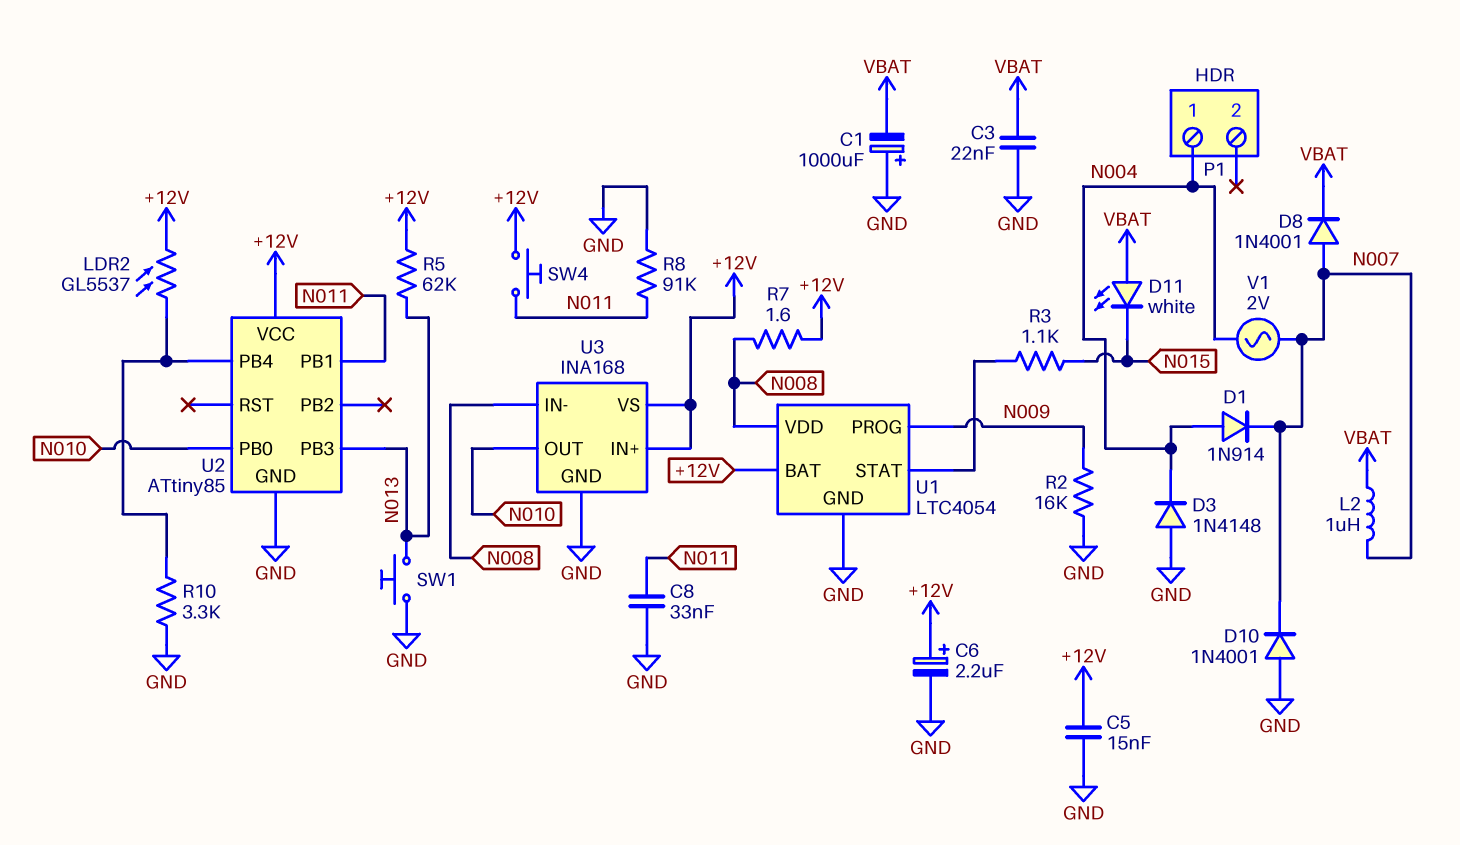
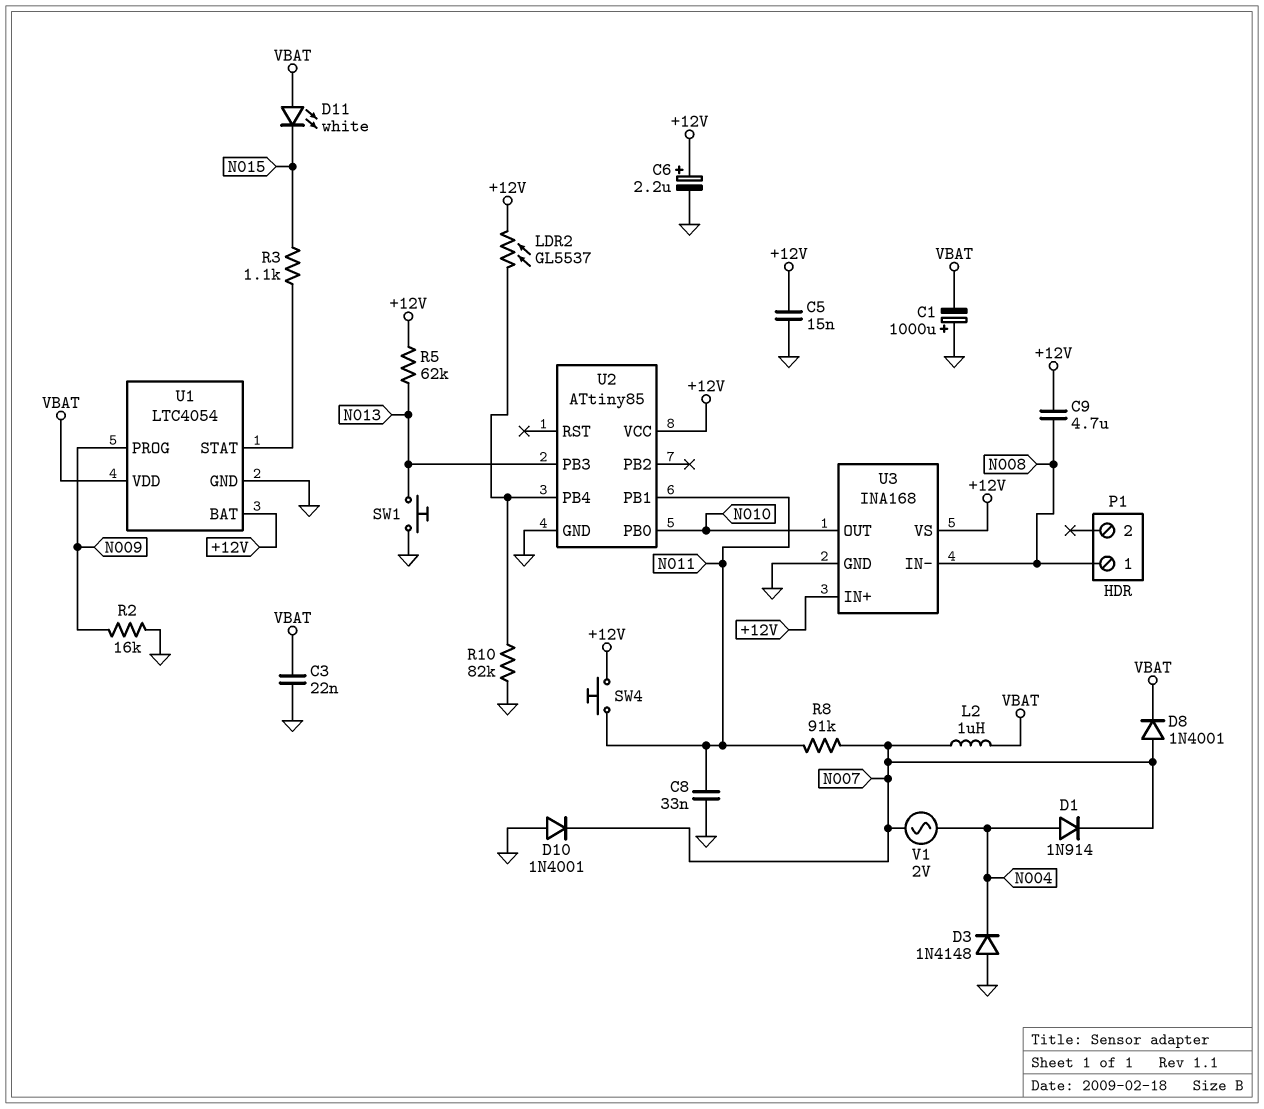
C9: none -> 4.7uF (+12V, N008)
P1 pin 1: N004 -> N008
R7: 1.6 (+12V, N008) -> none
R8: 91k (GND, N011) -> 91k (N007, N011)
R10: 3.3k (GND, U2/PB4) -> 82k (GND, U2/PB4)
U1 pin VDD: N008 -> VBAT

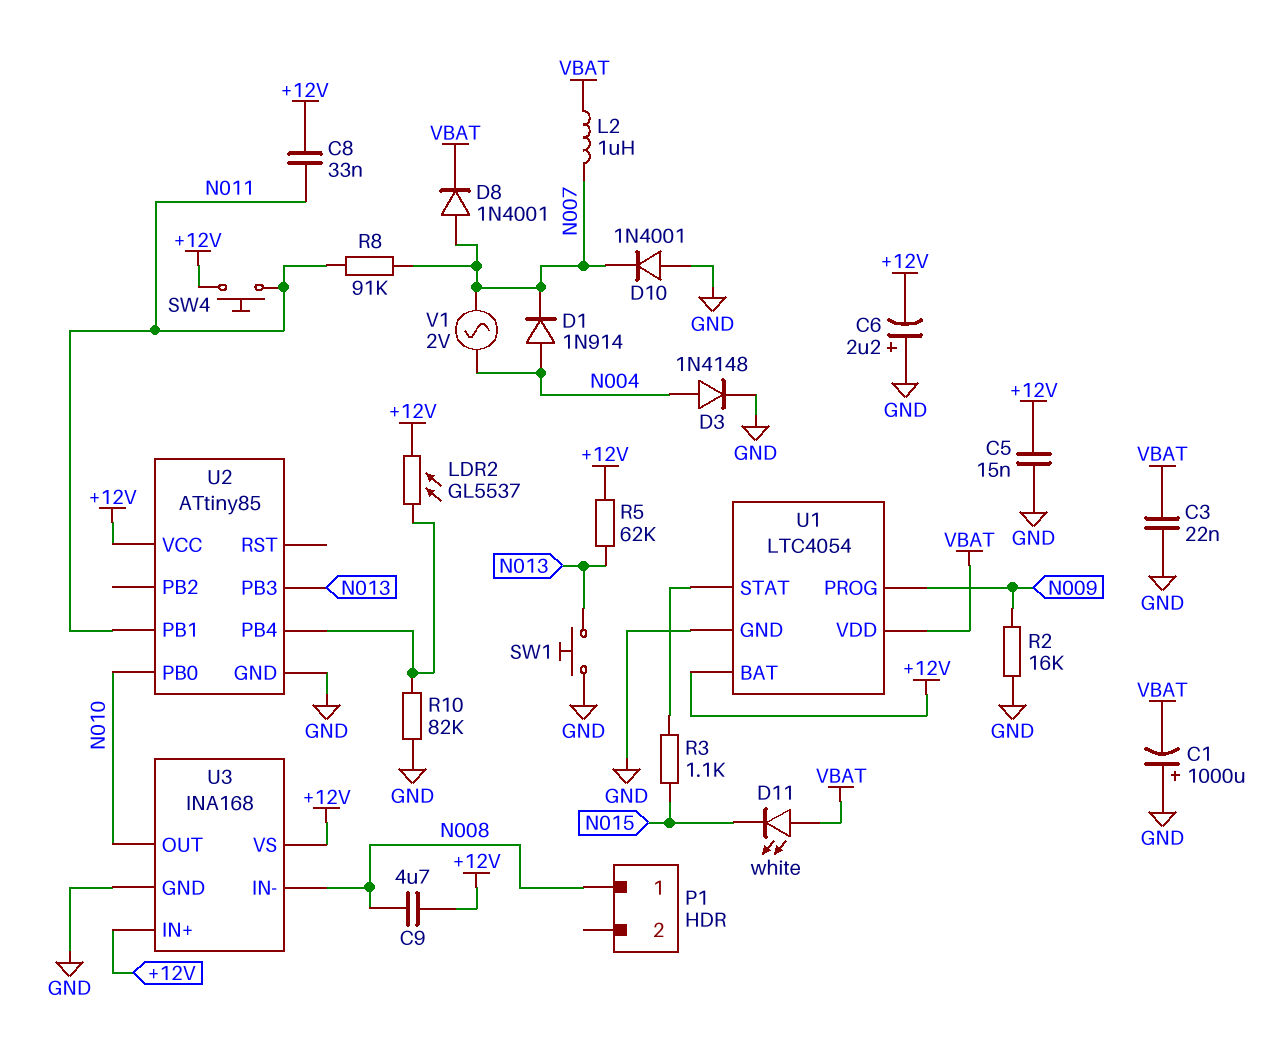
C6: 2.2uF (plus +12V, minus GND) -> 2.2uF (plus GND, minus +12V)
C8: 33nF (GND, N011) -> 33nF (+12V, N011)
D3: diode 1N4148 (A GND, K N004) -> diode 1N4148 (A N004, K GND)

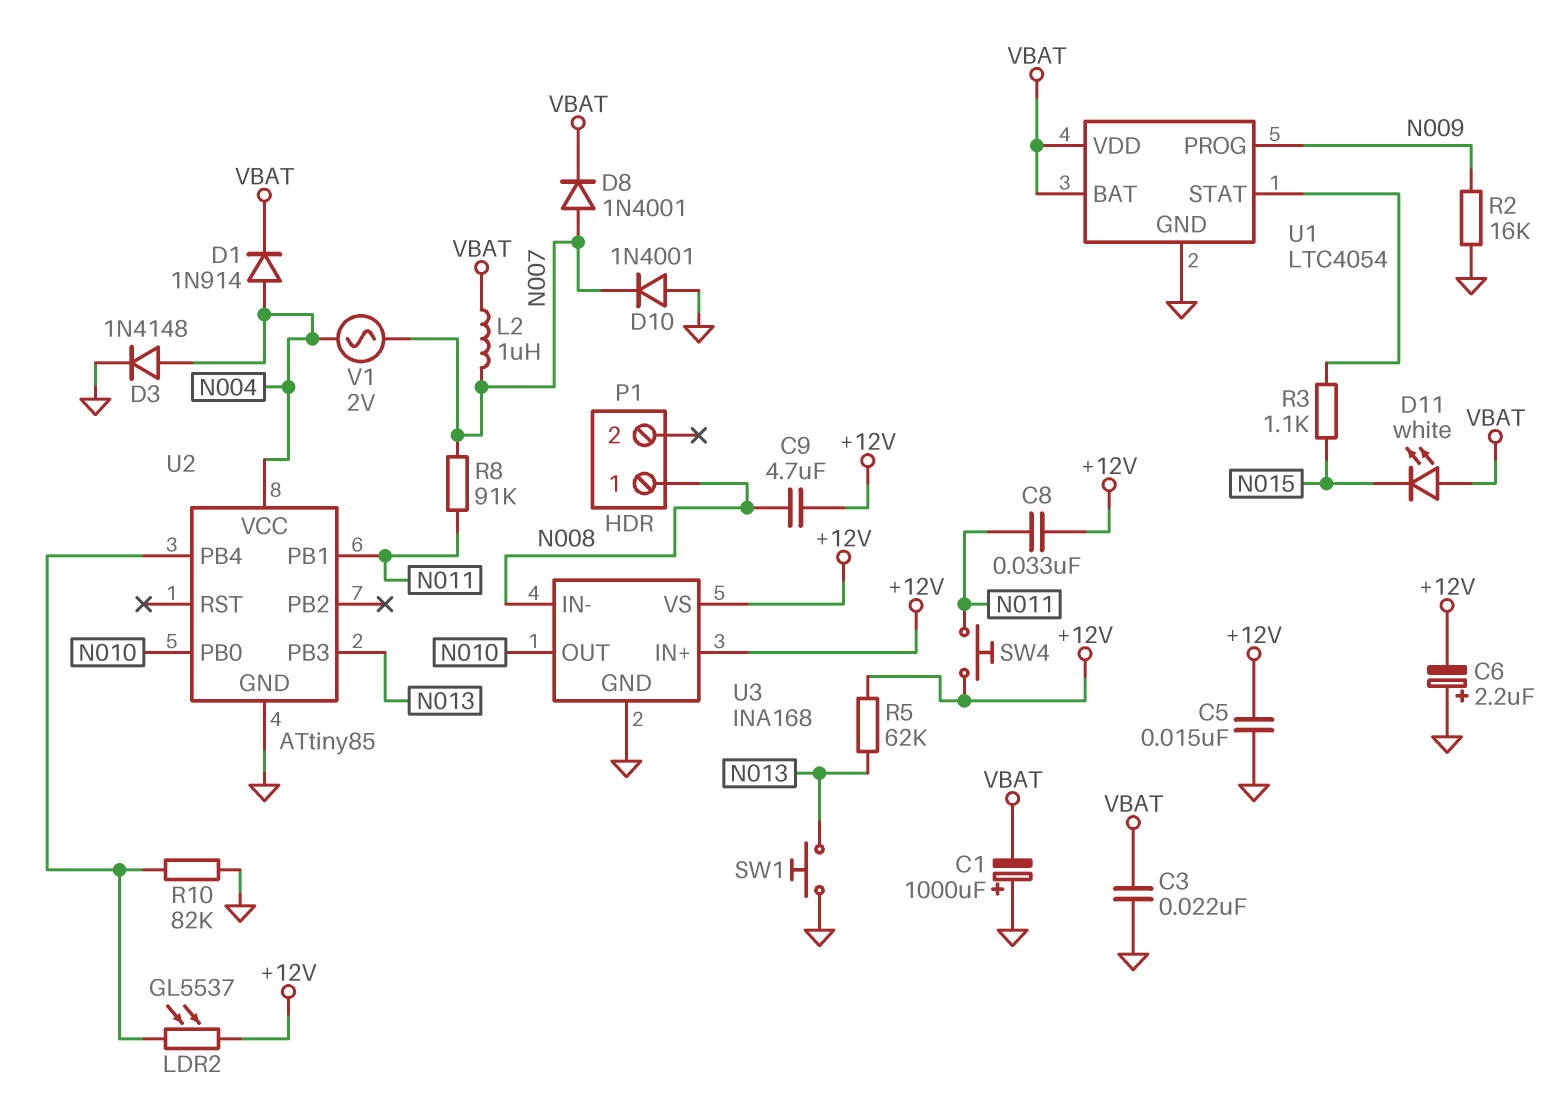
D1: diode 1N914 (A N004, K N007) -> diode 1N914 (A N004, K VBAT)
U1 pin BAT: +12V -> VBAT
U2 pin VCC: +12V -> N004

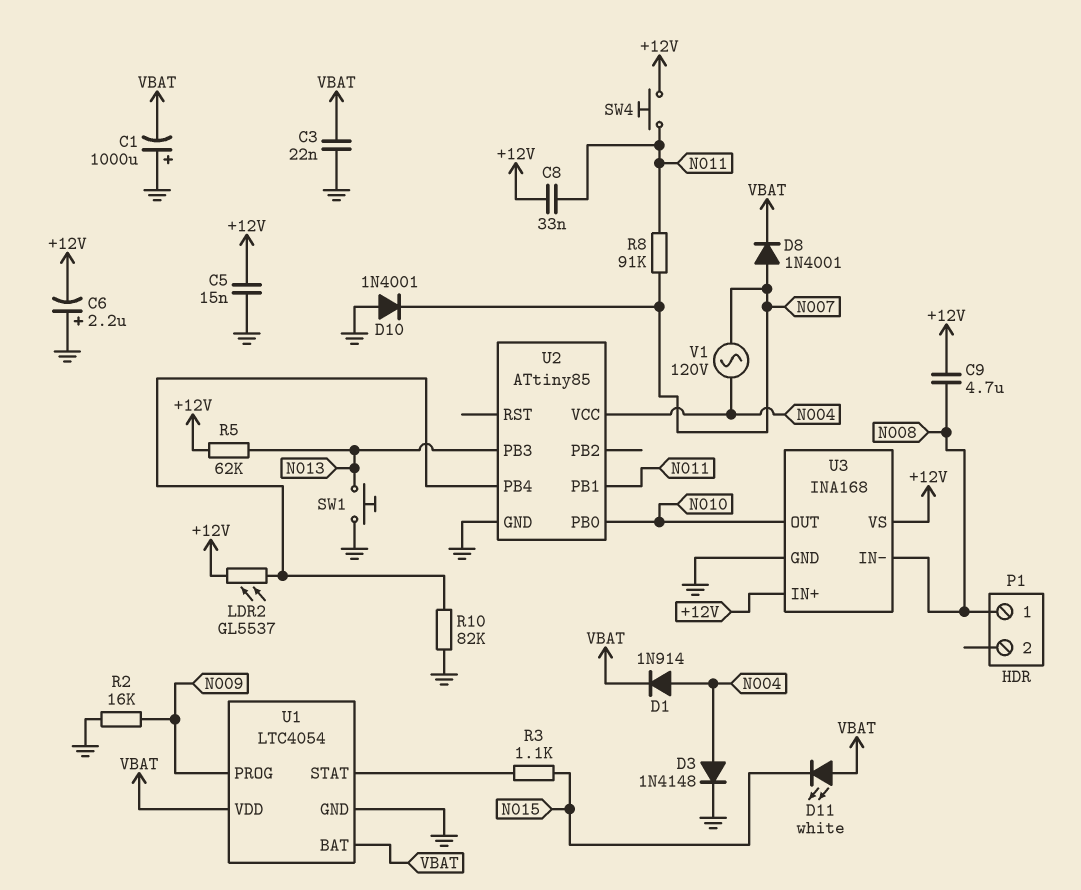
L2: 1uH (N007, VBAT) -> none
V1: AC 2V (N004, N007) -> AC 120V (N004, N007)

